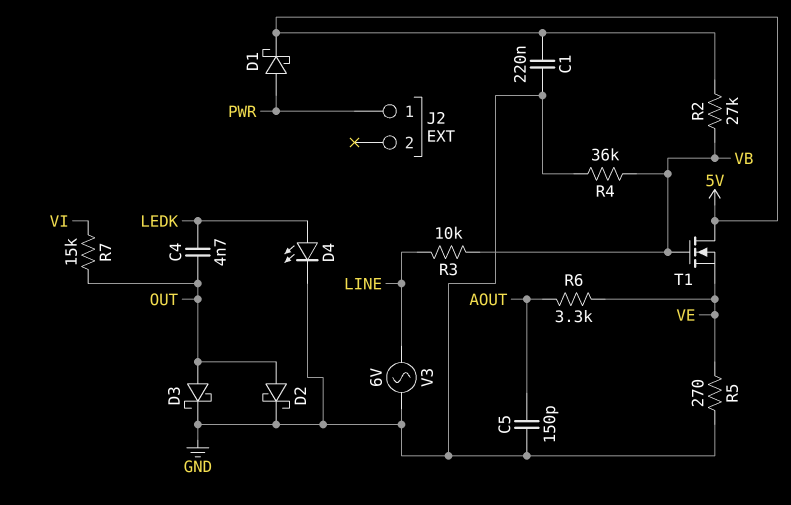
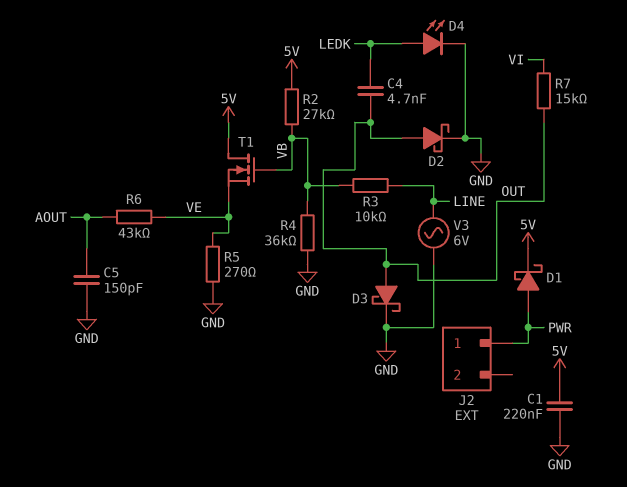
R6: 3.3k (AOUT, VE) -> 43k (AOUT, VE)

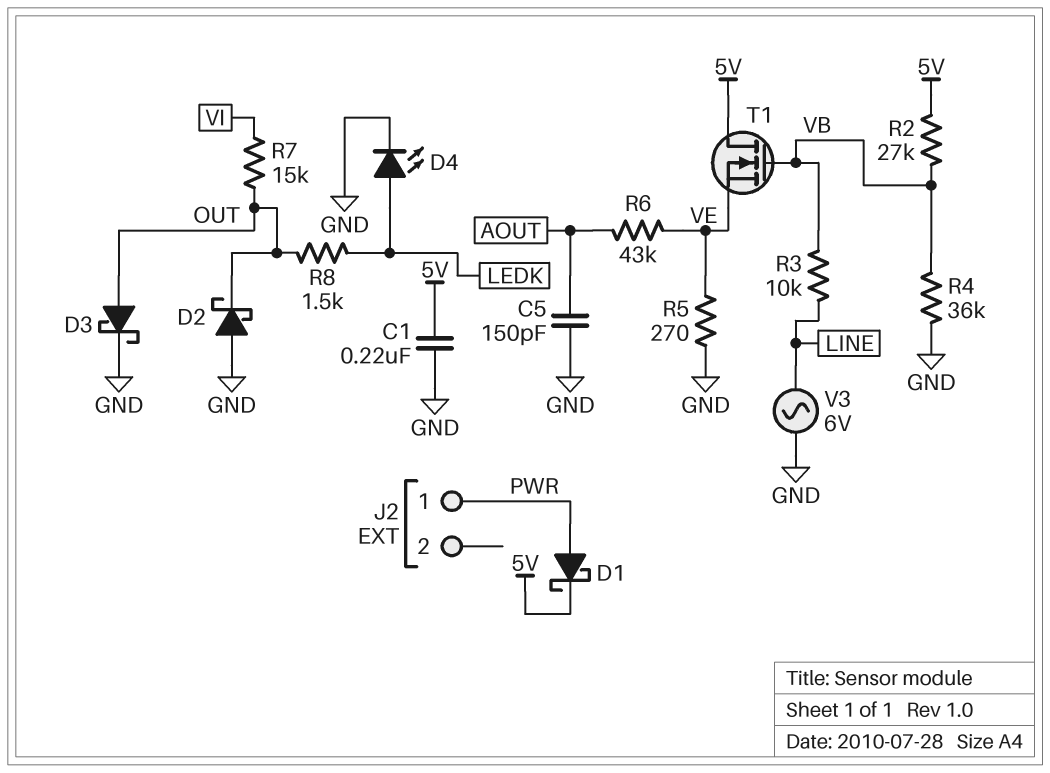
C4: 4.7nF (LEDK, OUT) -> none
D2: schottky (A OUT, K GND) -> schottky (A GND, K OUT)
R8: none -> 1.5k (LEDK, OUT)

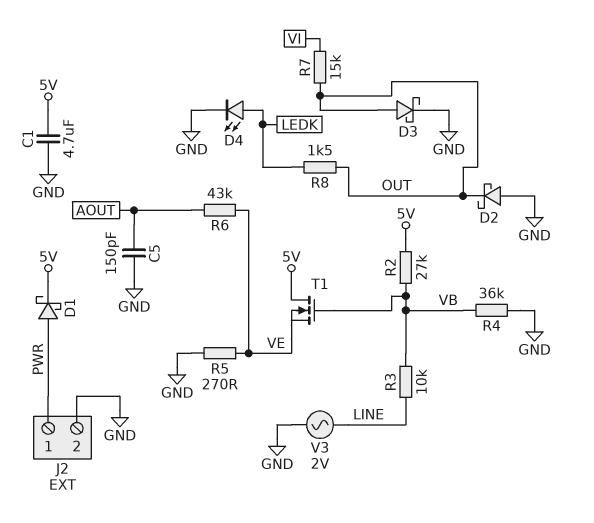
C1: 220nF (5V, GND) -> 4.7uF (5V, GND)
J2 pin 2: none -> GND
V3: AC 6V (GND, LINE) -> AC 2V (GND, LINE)

